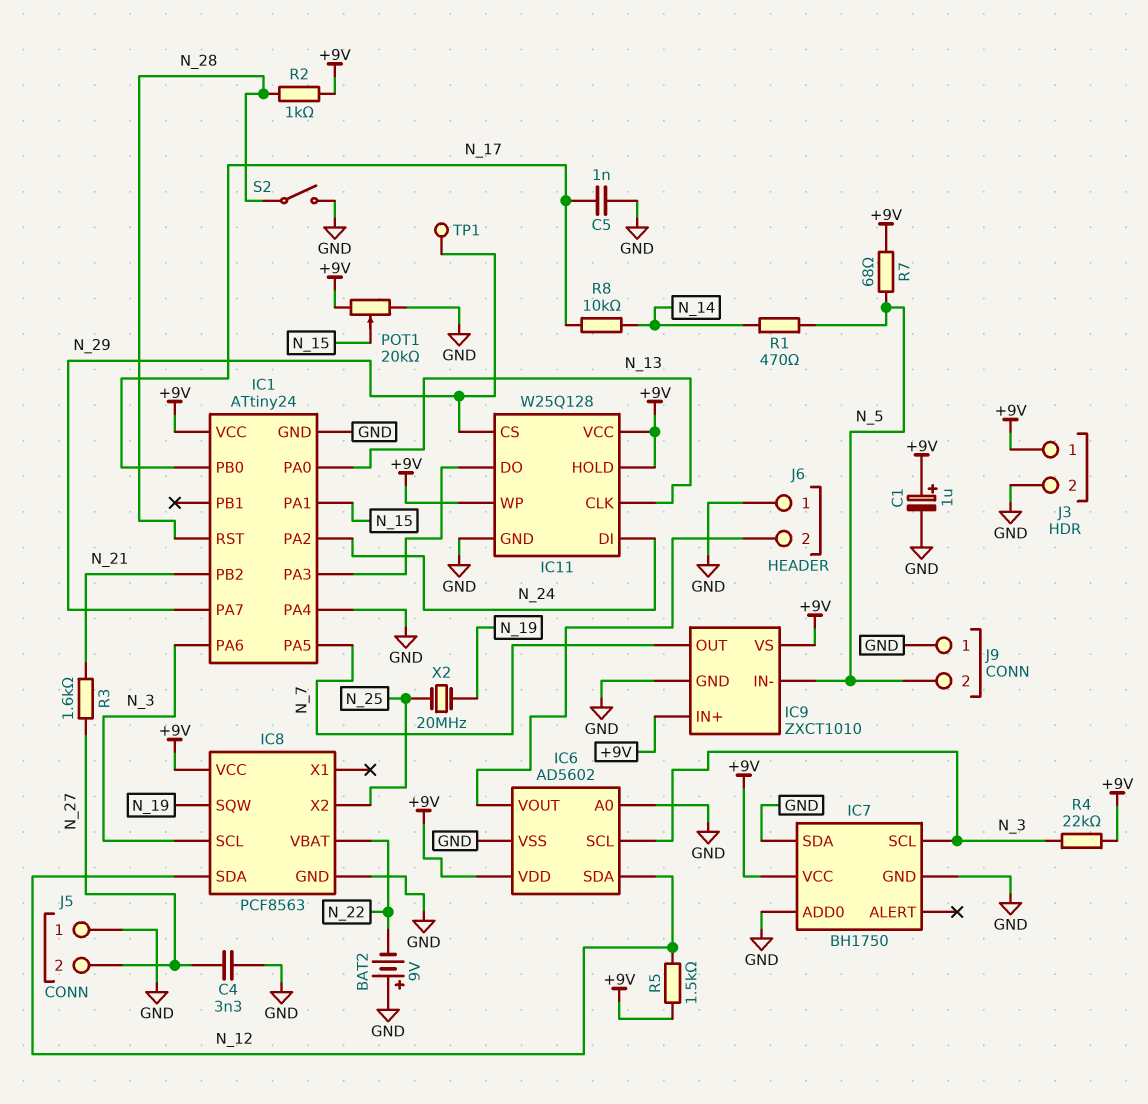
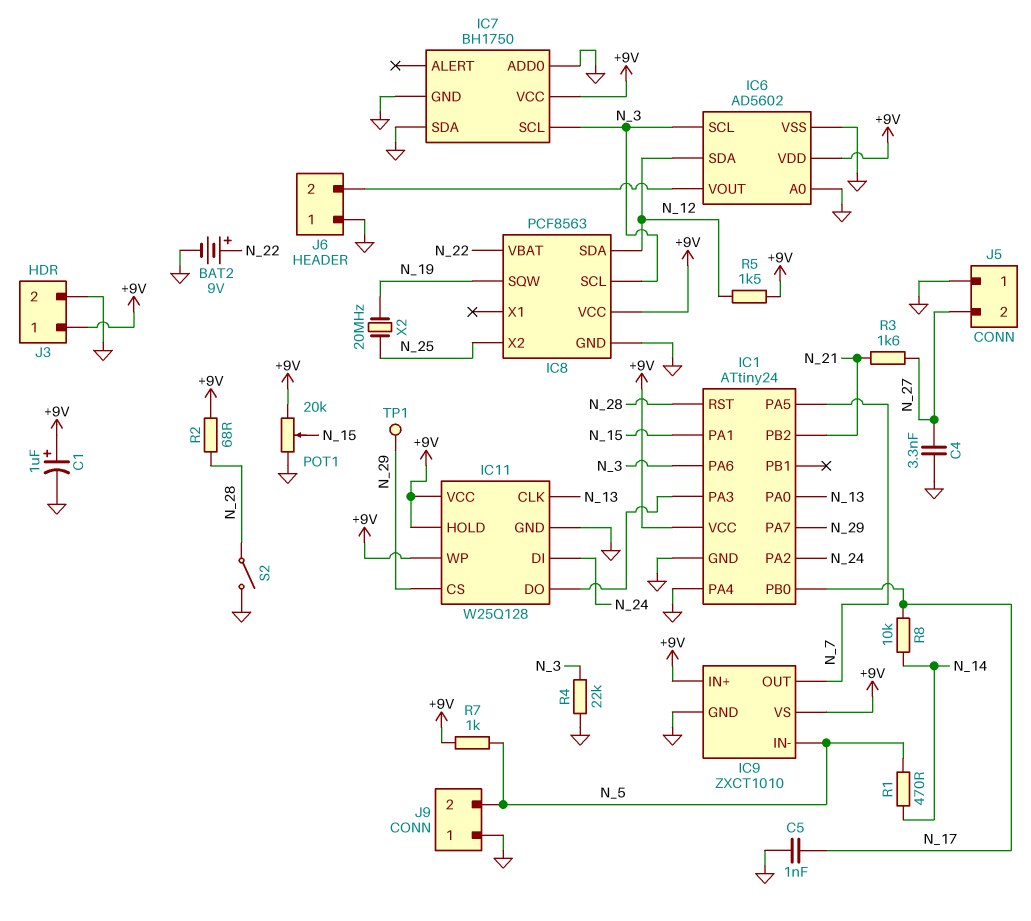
BAT2: 9V (plus GND, minus N_22) -> 9V (plus N_22, minus GND)
R2: 1k (+9V, N_28) -> 68 (+9V, N_28)
R4: 22k (+9V, N_3) -> 22k (GND, N_3)
R7: 68 (+9V, N_5) -> 1k (+9V, N_5)

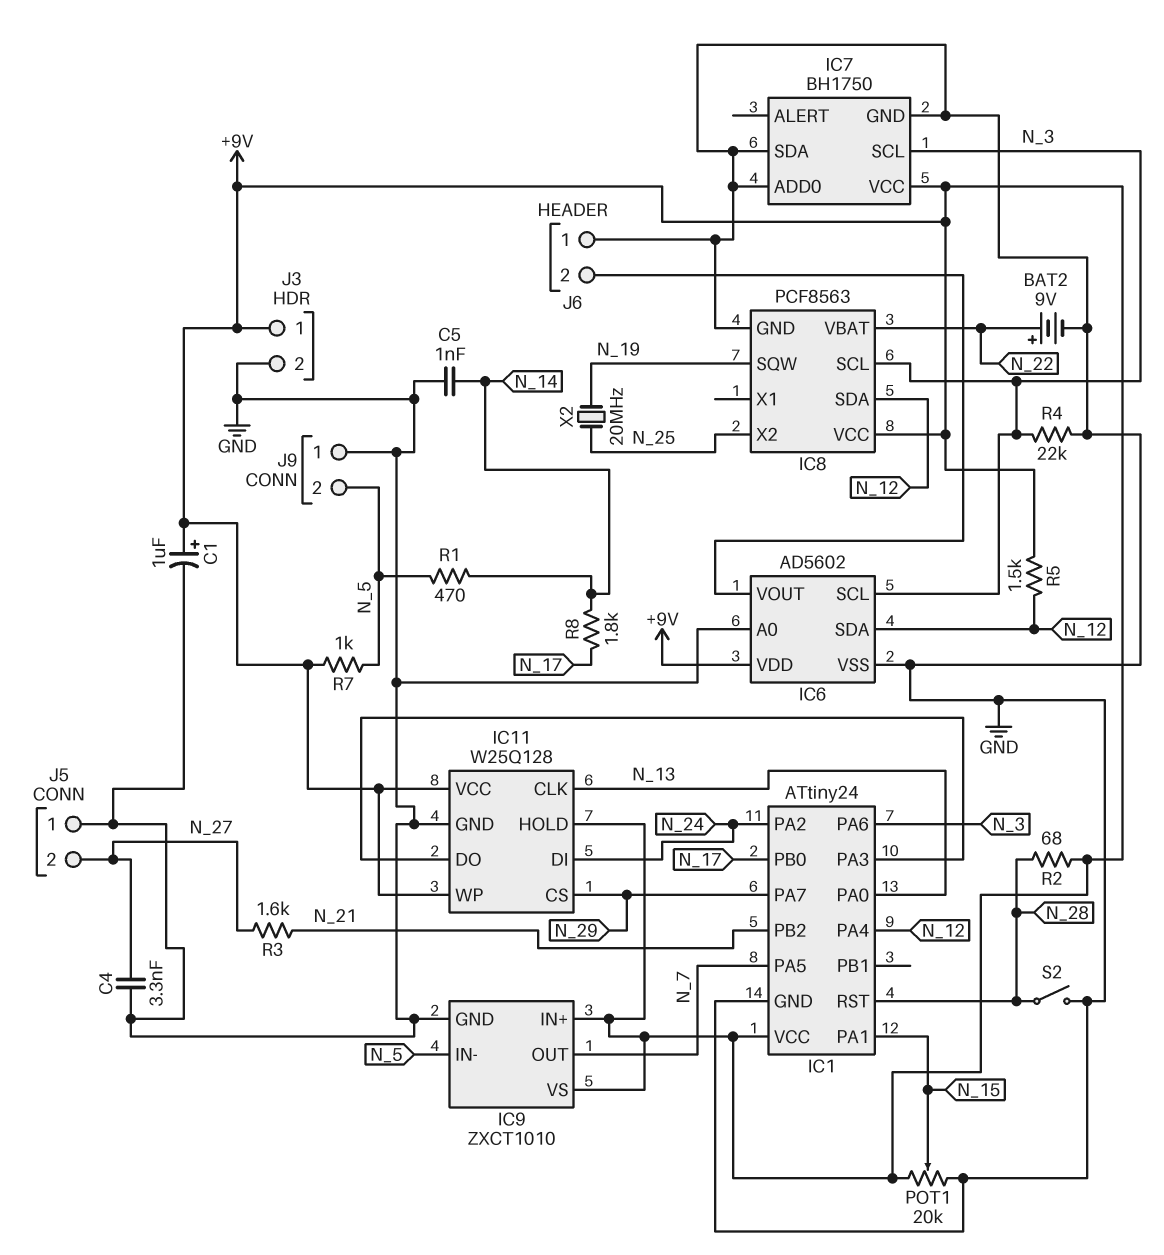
C5: 1nF (GND, N_17) -> 1nF (GND, N_14)
IC1 pin PA4: GND -> N_12
R8: 10k (N_14, N_17) -> 1.8k (N_14, N_17)
TP1: test point (N_29) -> none

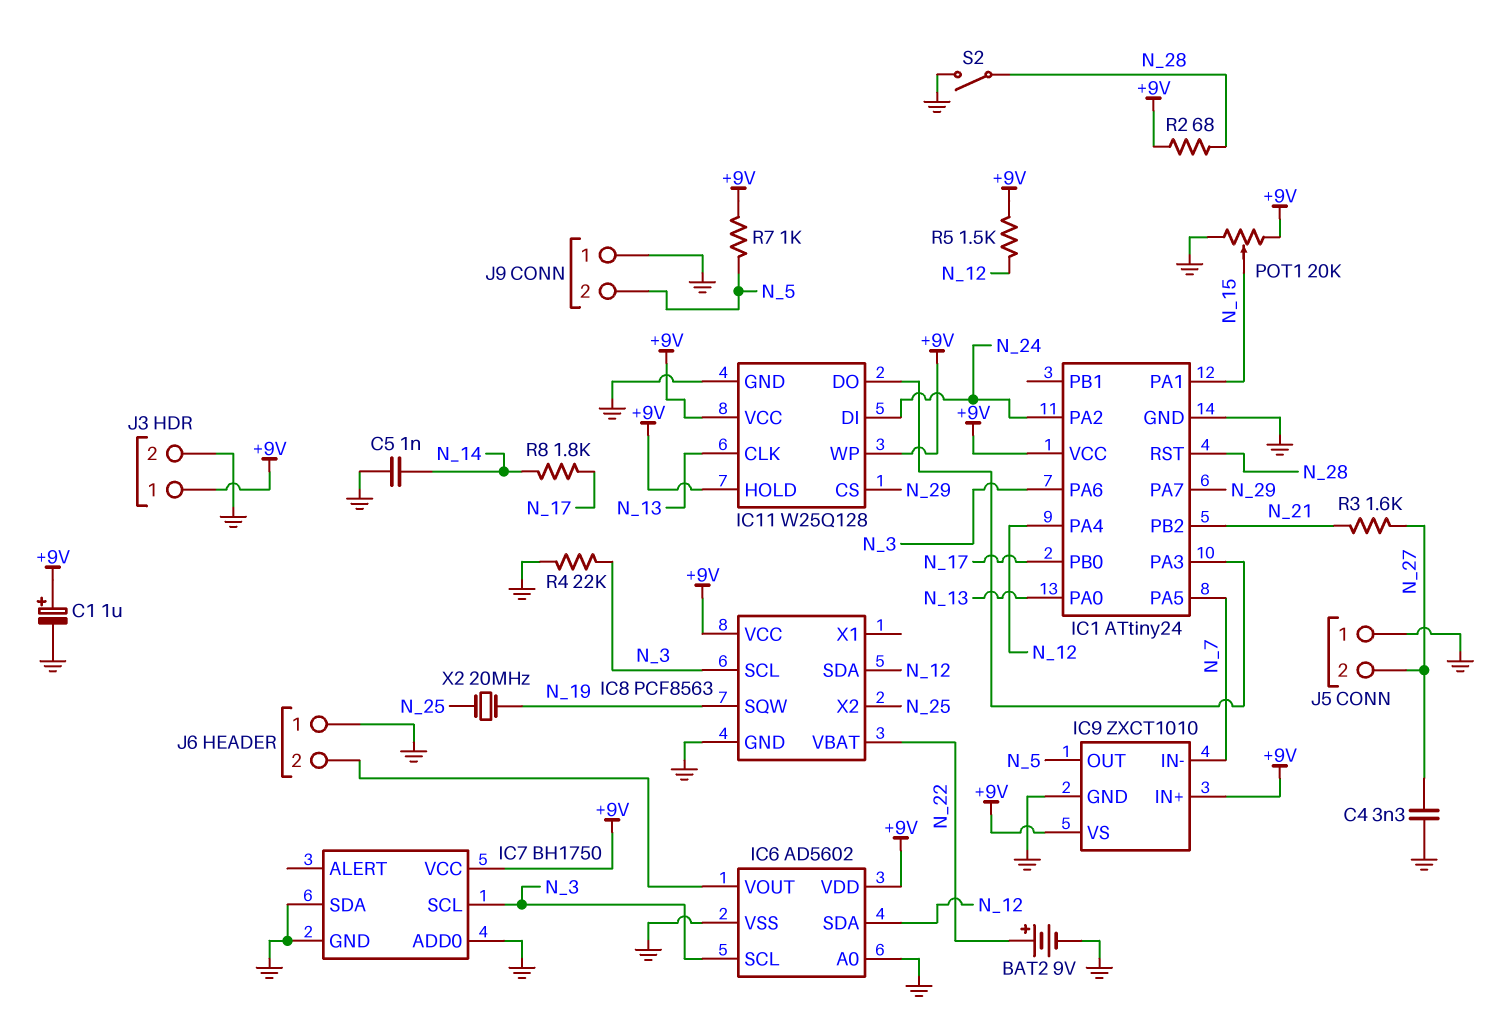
IC9 pin IN-: N_5 -> N_7
IC9 pin OUT: N_7 -> N_5
R1: 470 (N_5, N_14) -> none

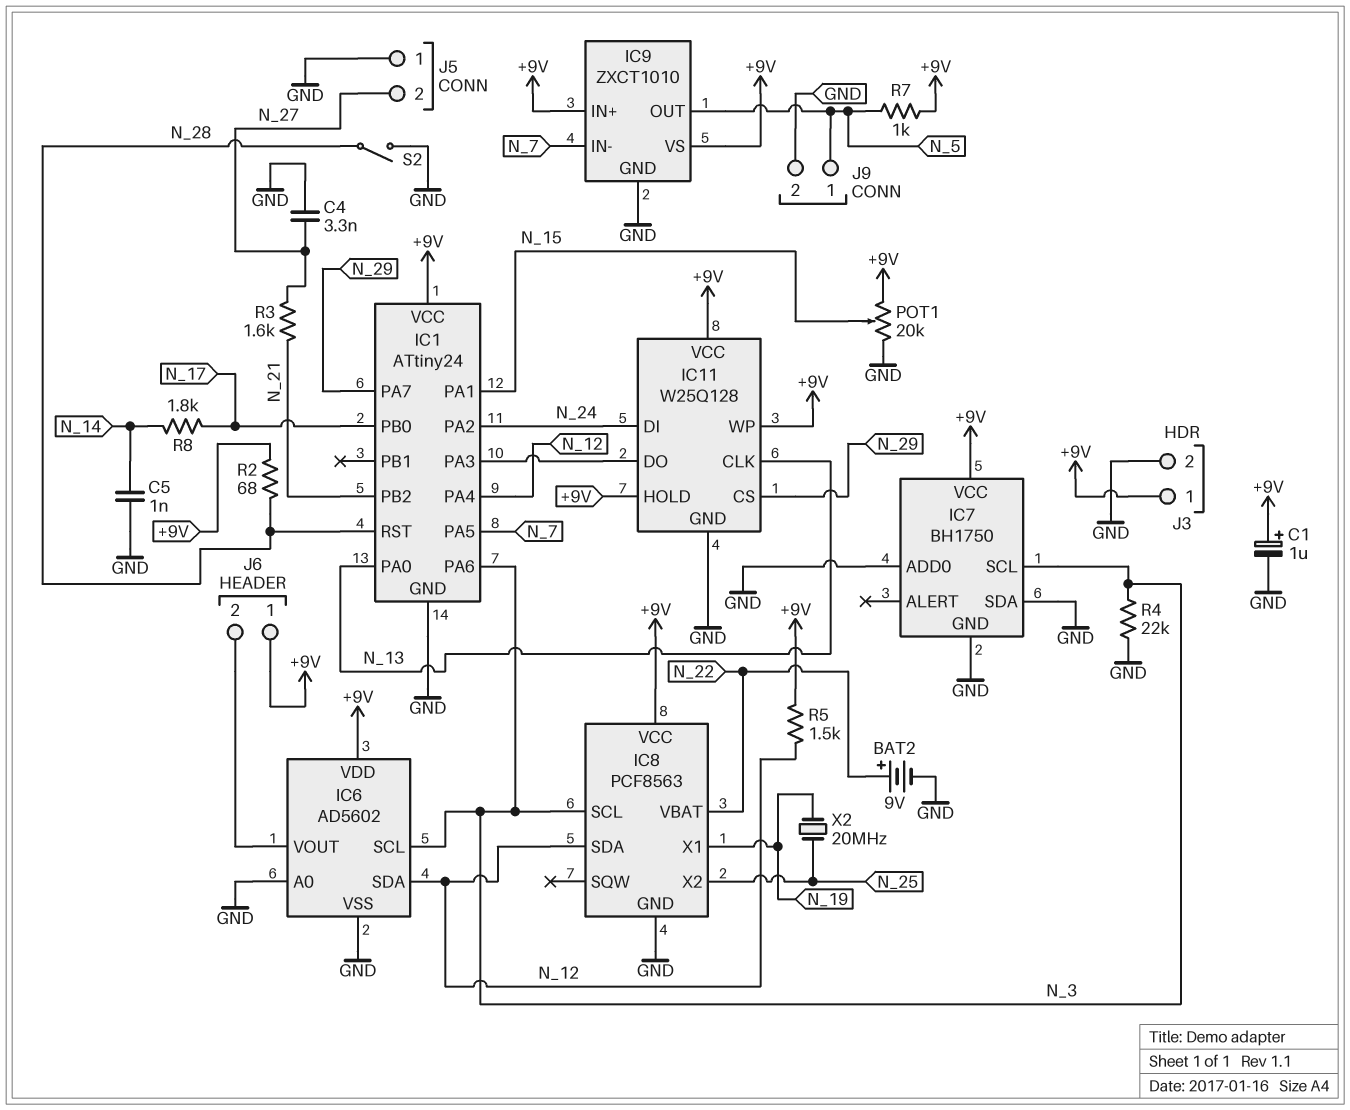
IC8 pin SQW: N_19 -> none
IC8 pin X1: none -> N_19
J6 pin 1: GND -> +9V
J9 pin 1: GND -> N_5
J9 pin 2: N_5 -> GND

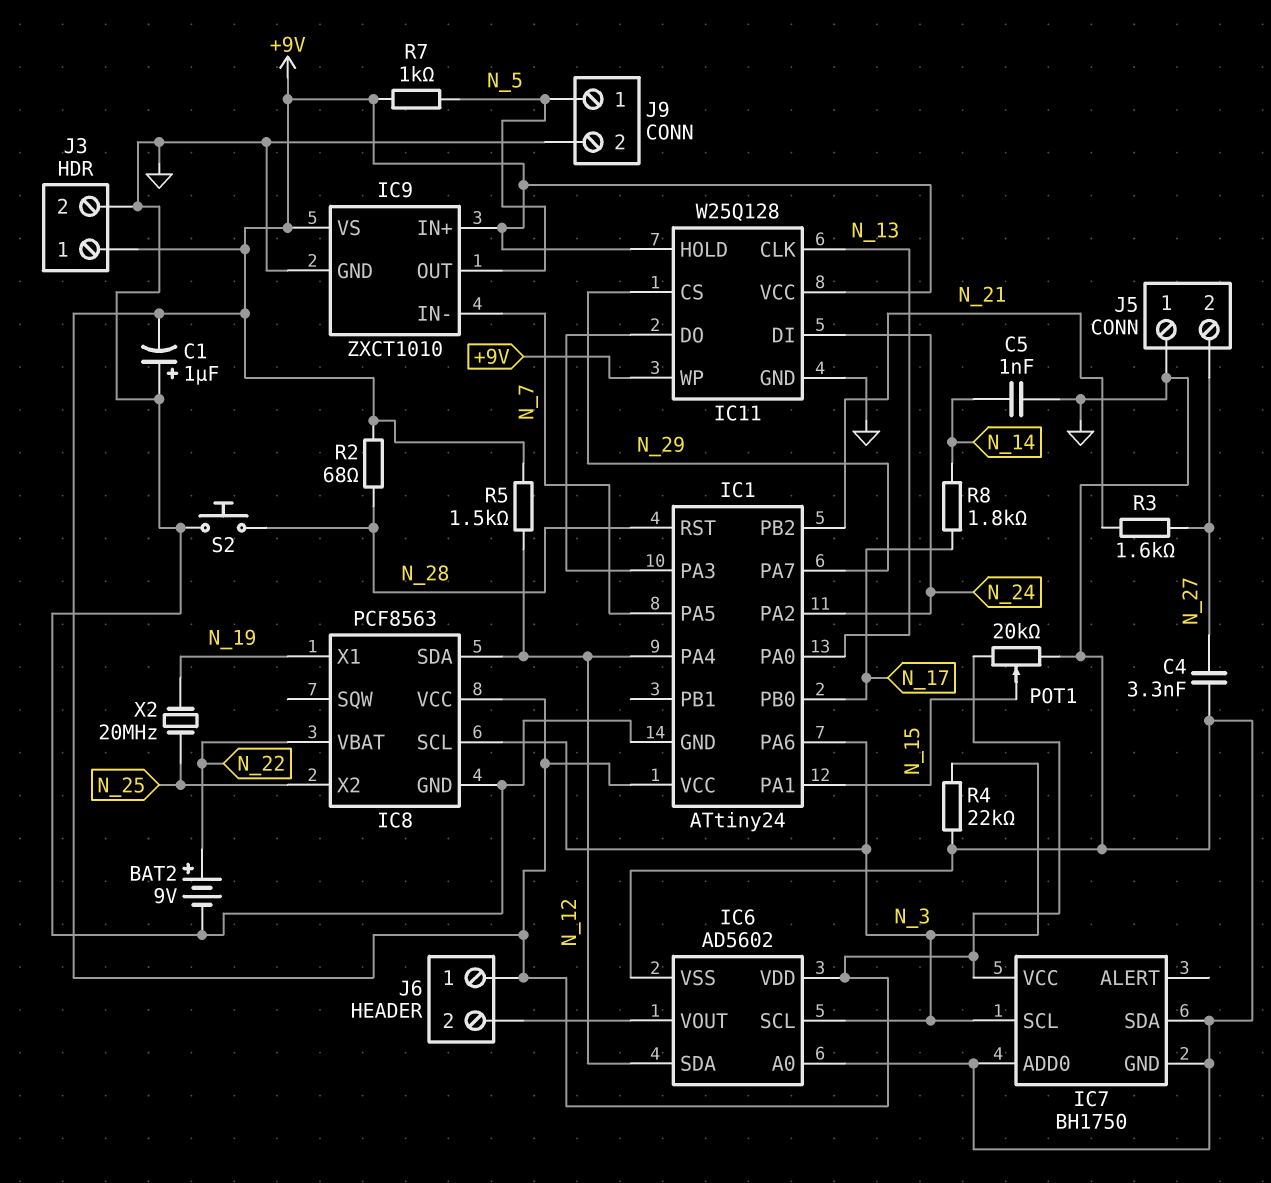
C1: 1uF (plus +9V, minus GND) -> 1uF (plus GND, minus +9V)
S2: switch (GND, N_28) -> button (GND, N_28)

